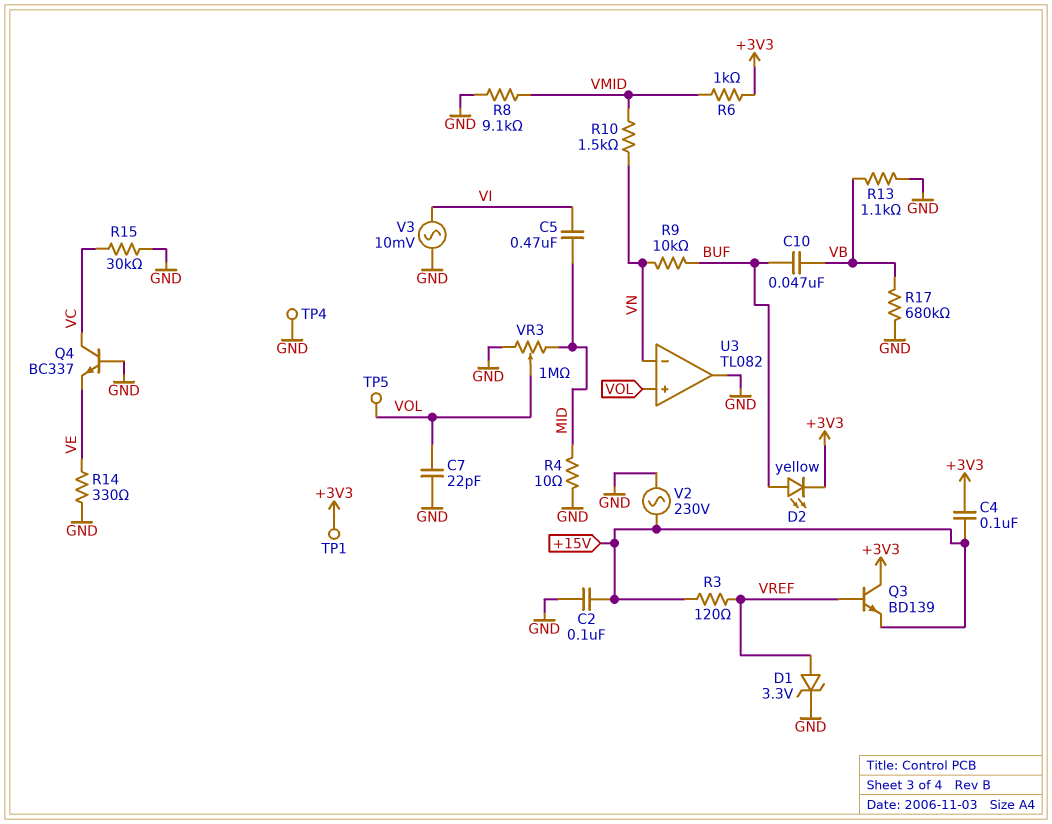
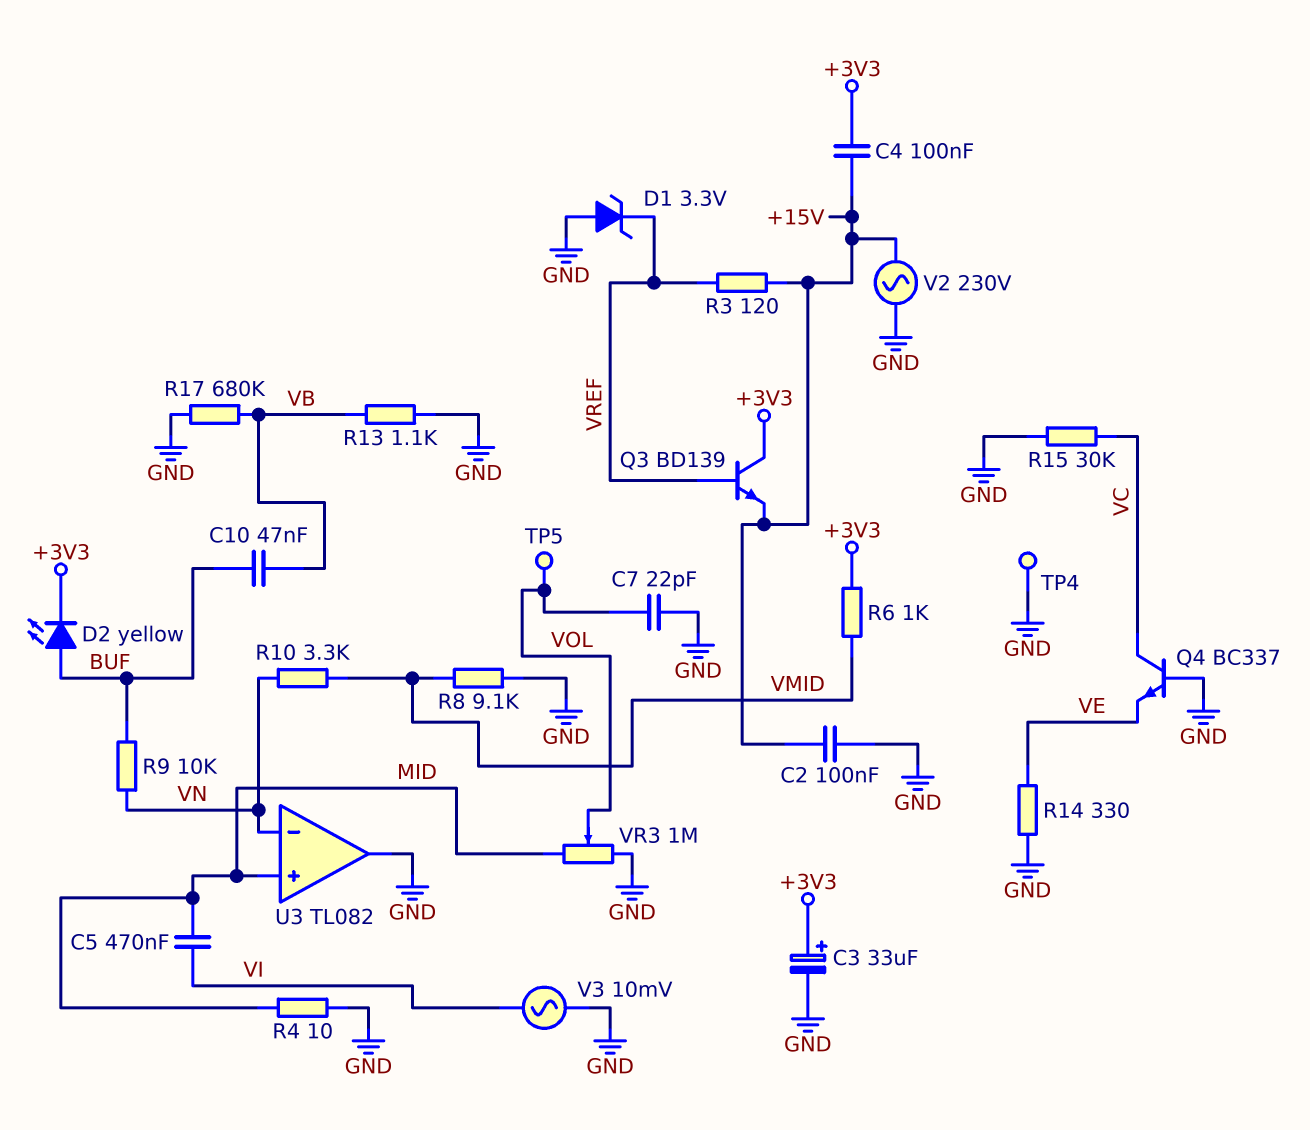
C3: none -> 33uF (plus +3V3, minus GND)
D1: zener 3.3V (A VREF, K GND) -> zener 3.3V (A GND, K VREF)
R10: 1.5k (VMID, VN) -> 3.3k (VMID, VN)
TP1: test point (+3V3) -> none
U3 pin in+: VOL -> MID

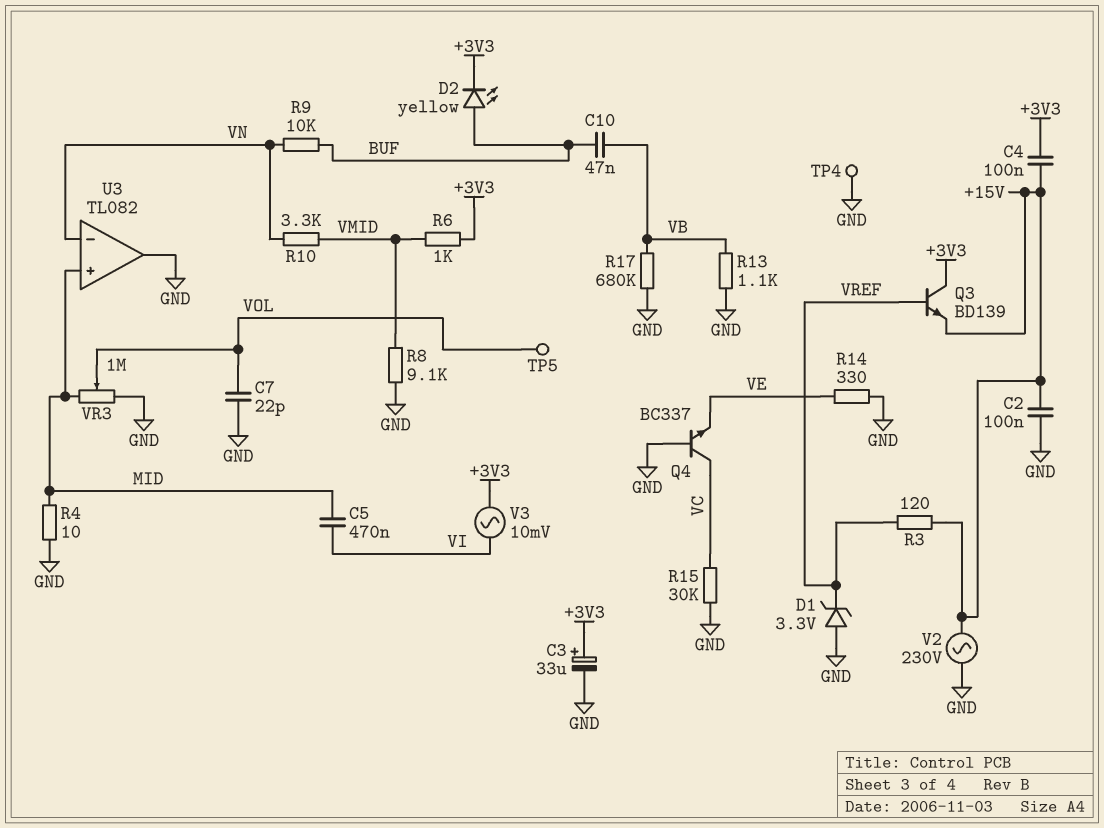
V3: AC 10mV (GND, VI) -> AC 10mV (+3V3, VI)

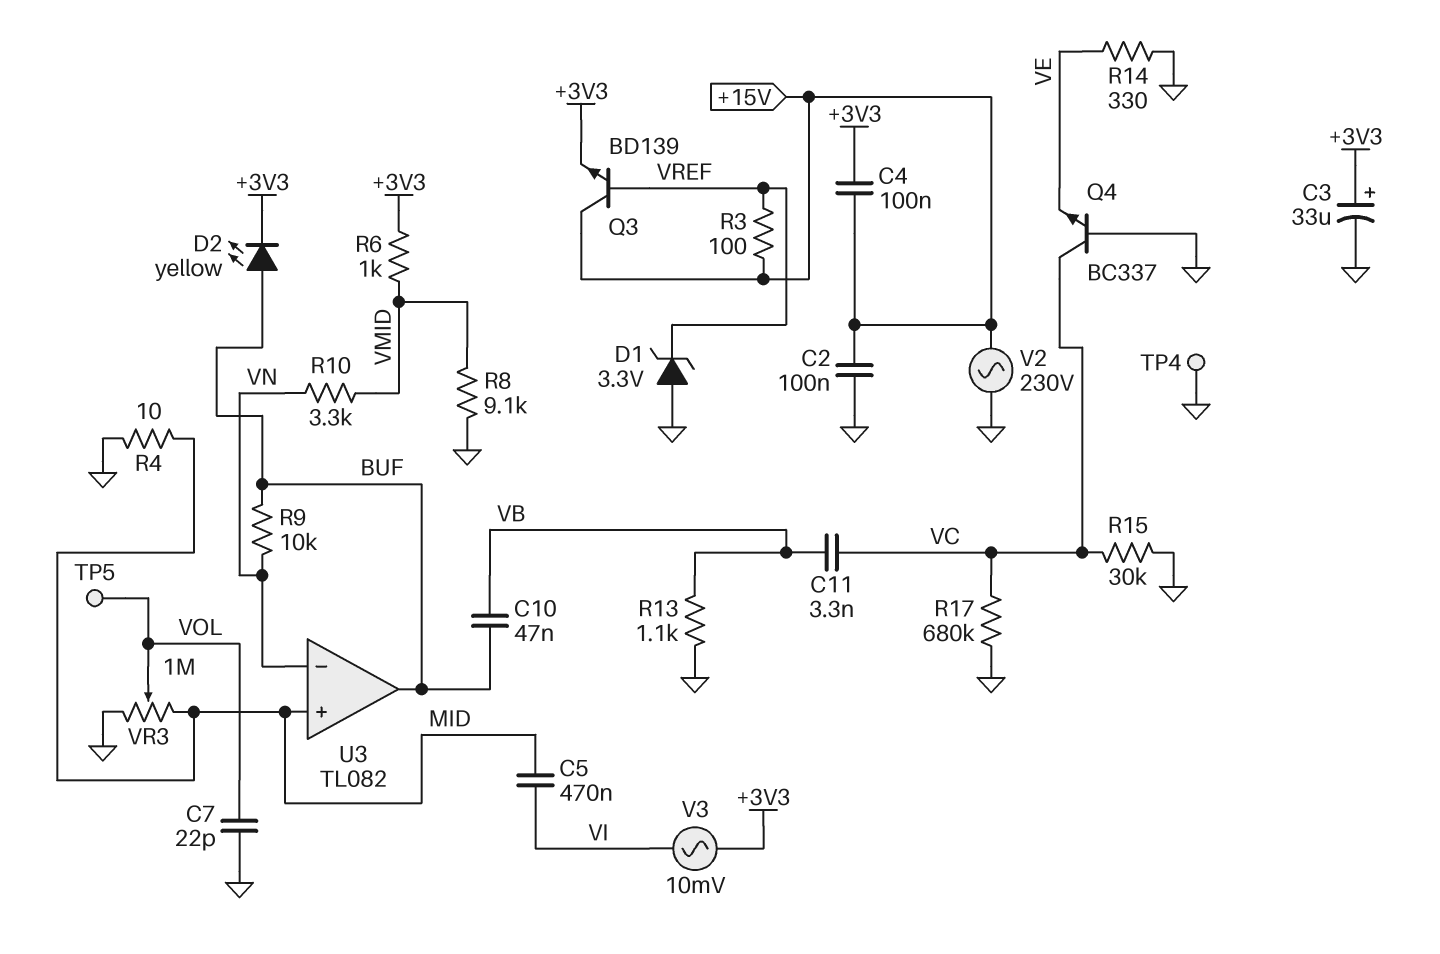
C11: none -> 3.3nF (VB, VC)
Q3: NPN BD139 (B VREF, C +3V3, E +15V) -> NPN BD139 (B VREF, C +15V, E +3V3)
R3: 120 (+15V, VREF) -> 100 (+15V, VREF)
R17: 680k (GND, VB) -> 680k (GND, VC)
U3 pin out: GND -> BUF

